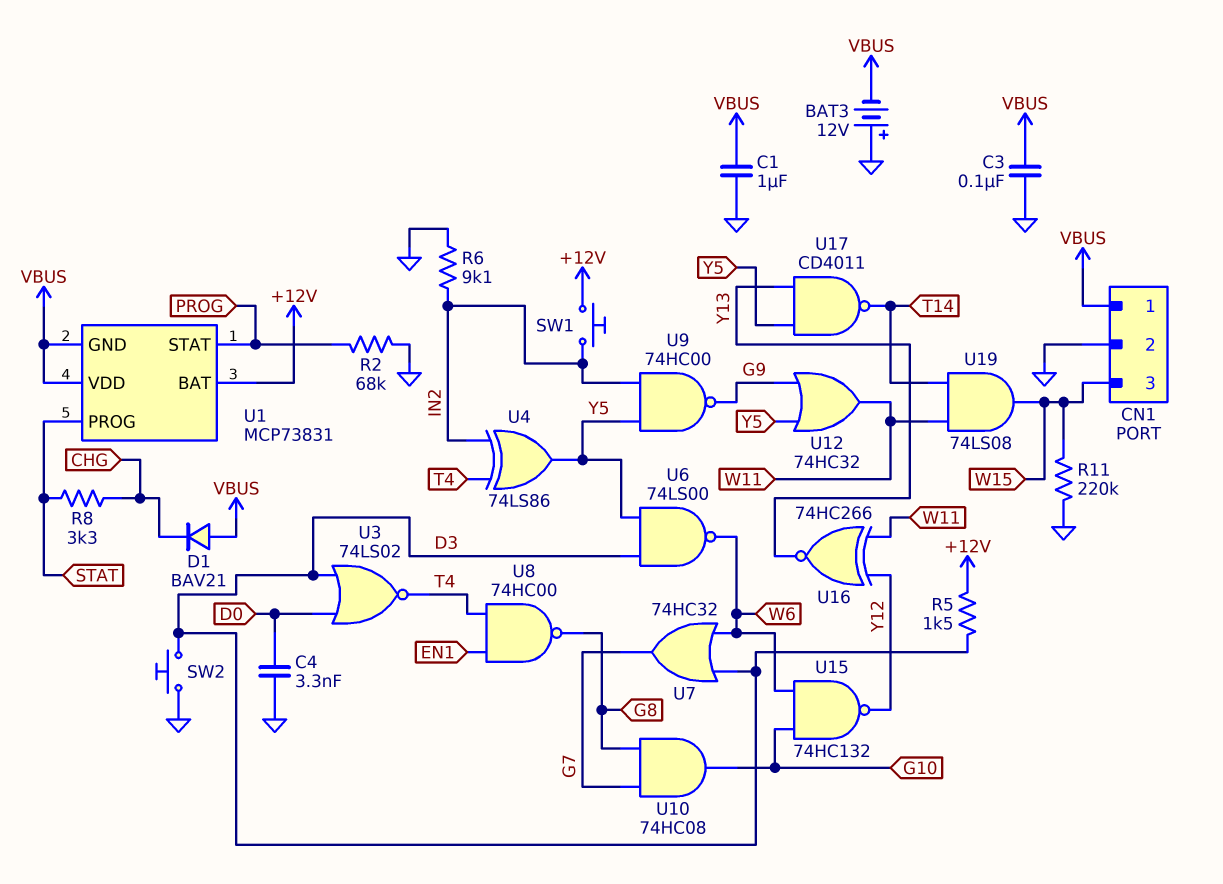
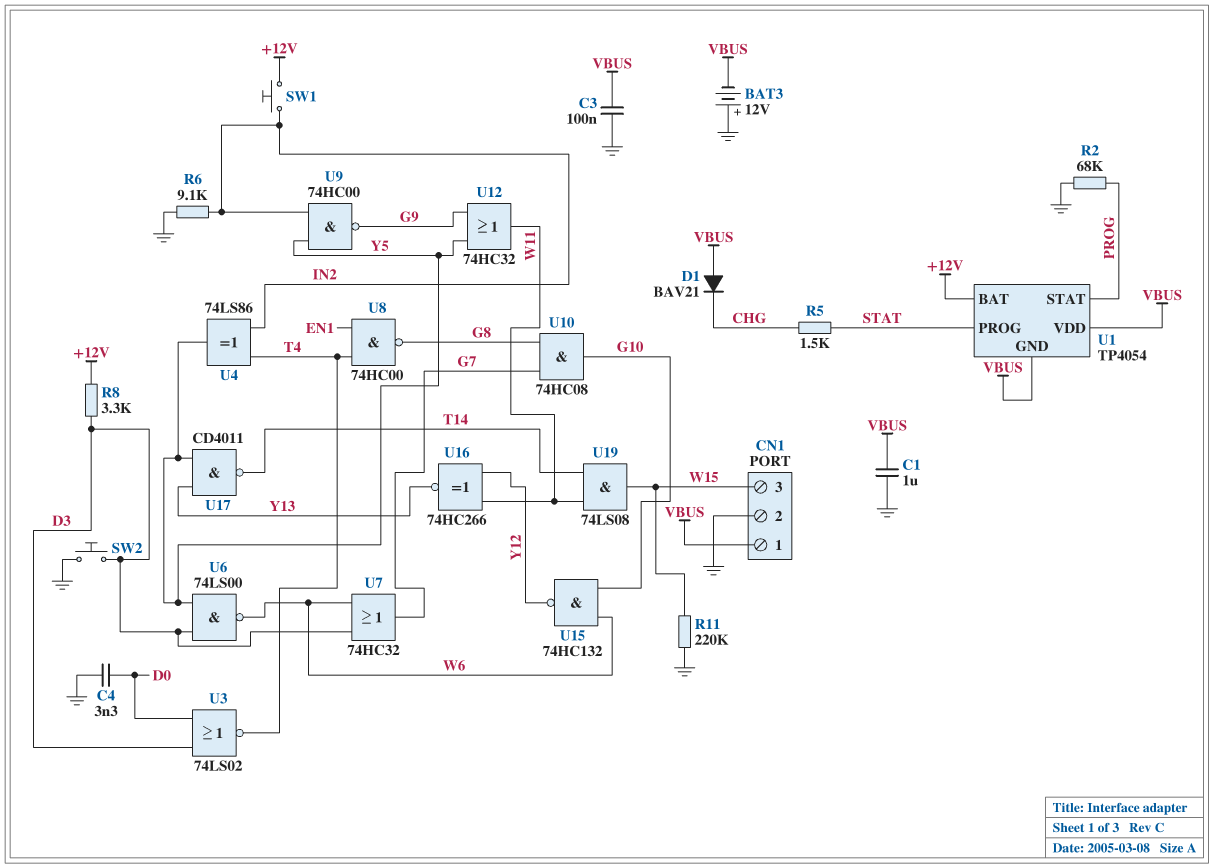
R5: 1.5k (+12V, D3) -> 1.5k (CHG, STAT)
R8: 3.3k (CHG, STAT) -> 3.3k (+12V, D3)
U1: MCP73831 -> TP4054

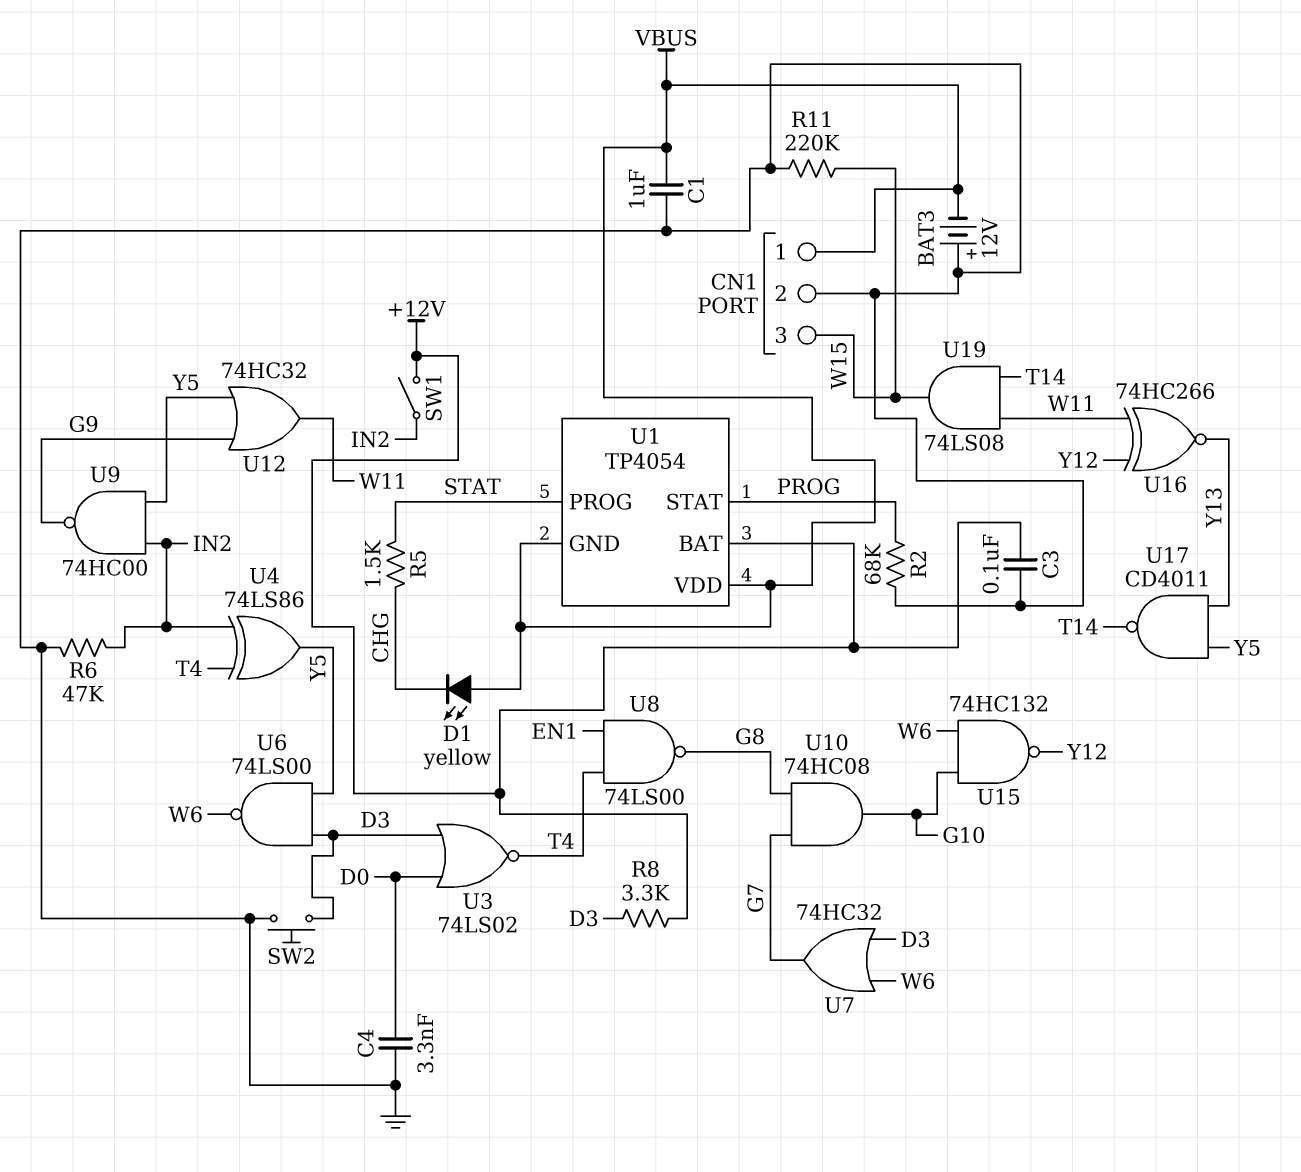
C3: 100nF (GND, VBUS) -> 100nF (+12V, GND)
D1: diode BAV21 (A VBUS, K CHG) -> LED yellow (A VBUS, K CHG)
R6: 9.1k (GND, IN2) -> 47k (GND, IN2)
SW1: button (+12V, IN2) -> switch (+12V, IN2)
U8: NAND 74HC00 (in EN1, in T4, out G8) -> NAND 74LS00 (in EN1, in T4, out G8)

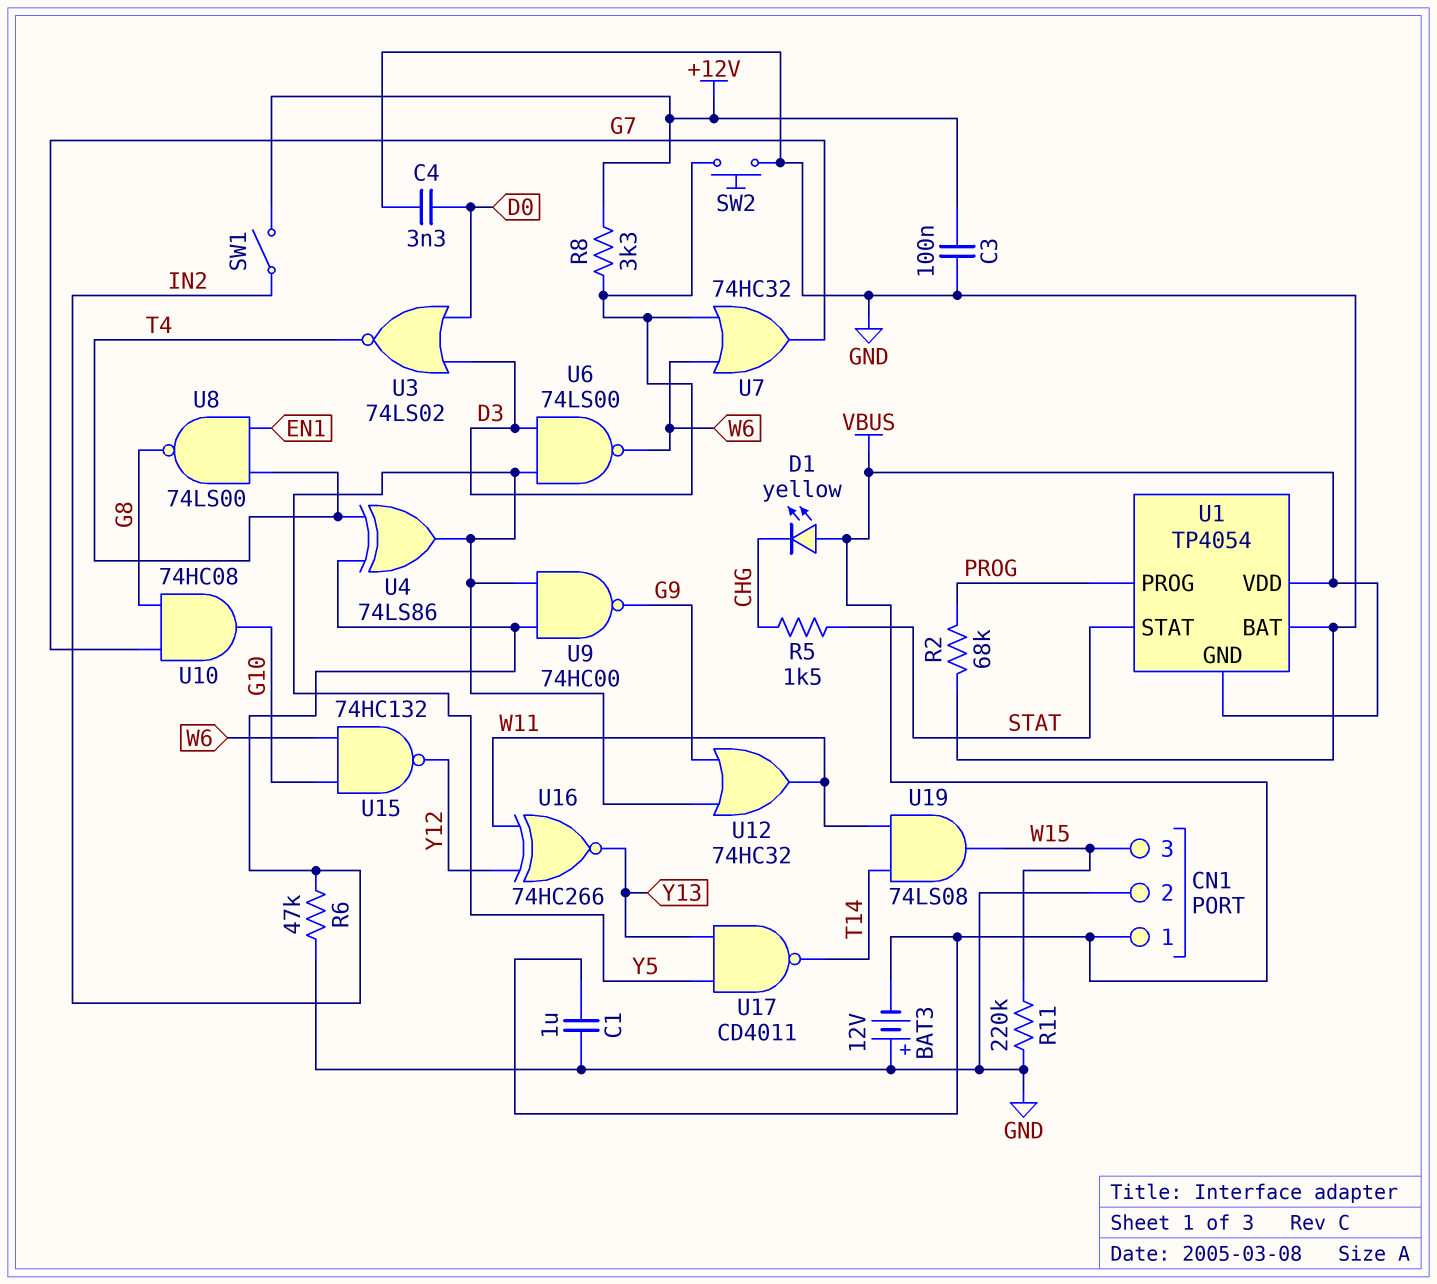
U1 pin BAT: +12V -> GND
U1 pin PROG: STAT -> PROG
U1 pin STAT: PROG -> STAT

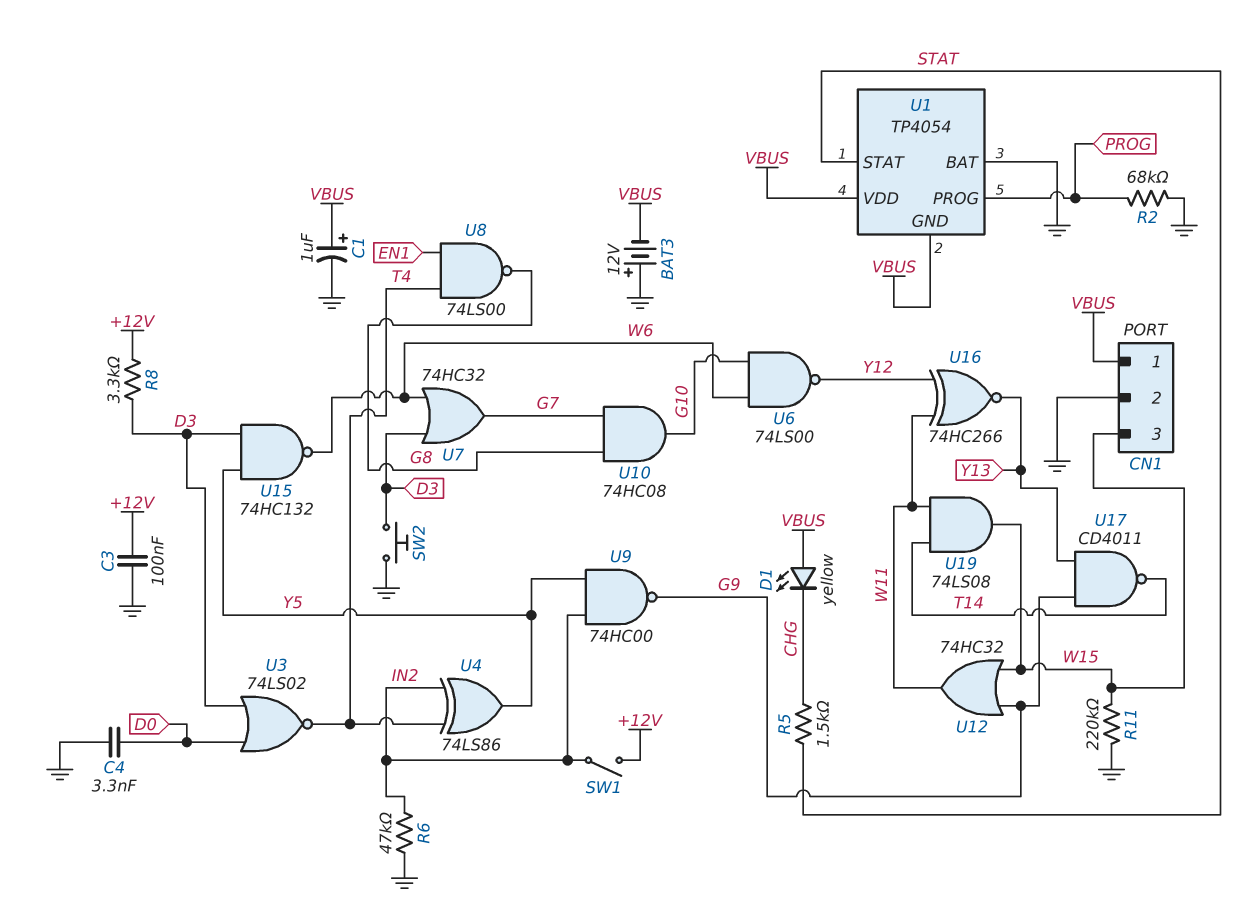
C1: 1uF (GND, VBUS) -> 1uF (plus VBUS, minus GND)
U6: NAND 74LS00 (in D3, in Y5, out W6) -> NAND 74LS00 (in G10, in W6, out Y12)
U12: OR 74HC32 (in G9, in Y5, out W11) -> OR 74HC32 (in G9, in W15, out W11)
U15: NAND 74HC132 (in G10, in W6, out Y12) -> NAND 74HC132 (in D3, in Y5, out W6)
U17: NAND CD4011 (in Y5, in Y13, out T14) -> NAND CD4011 (in G9, in Y13, out T14)

